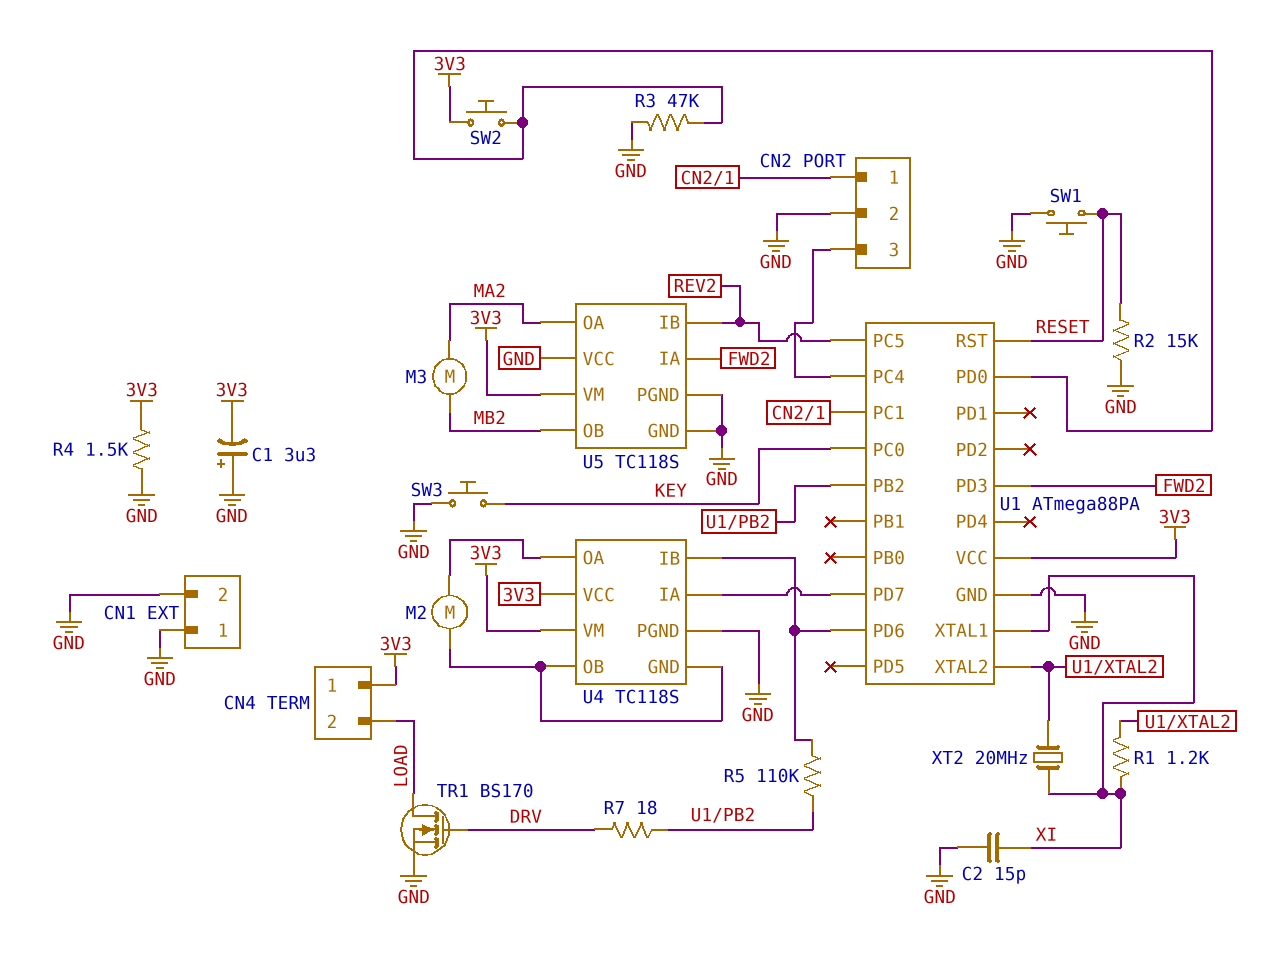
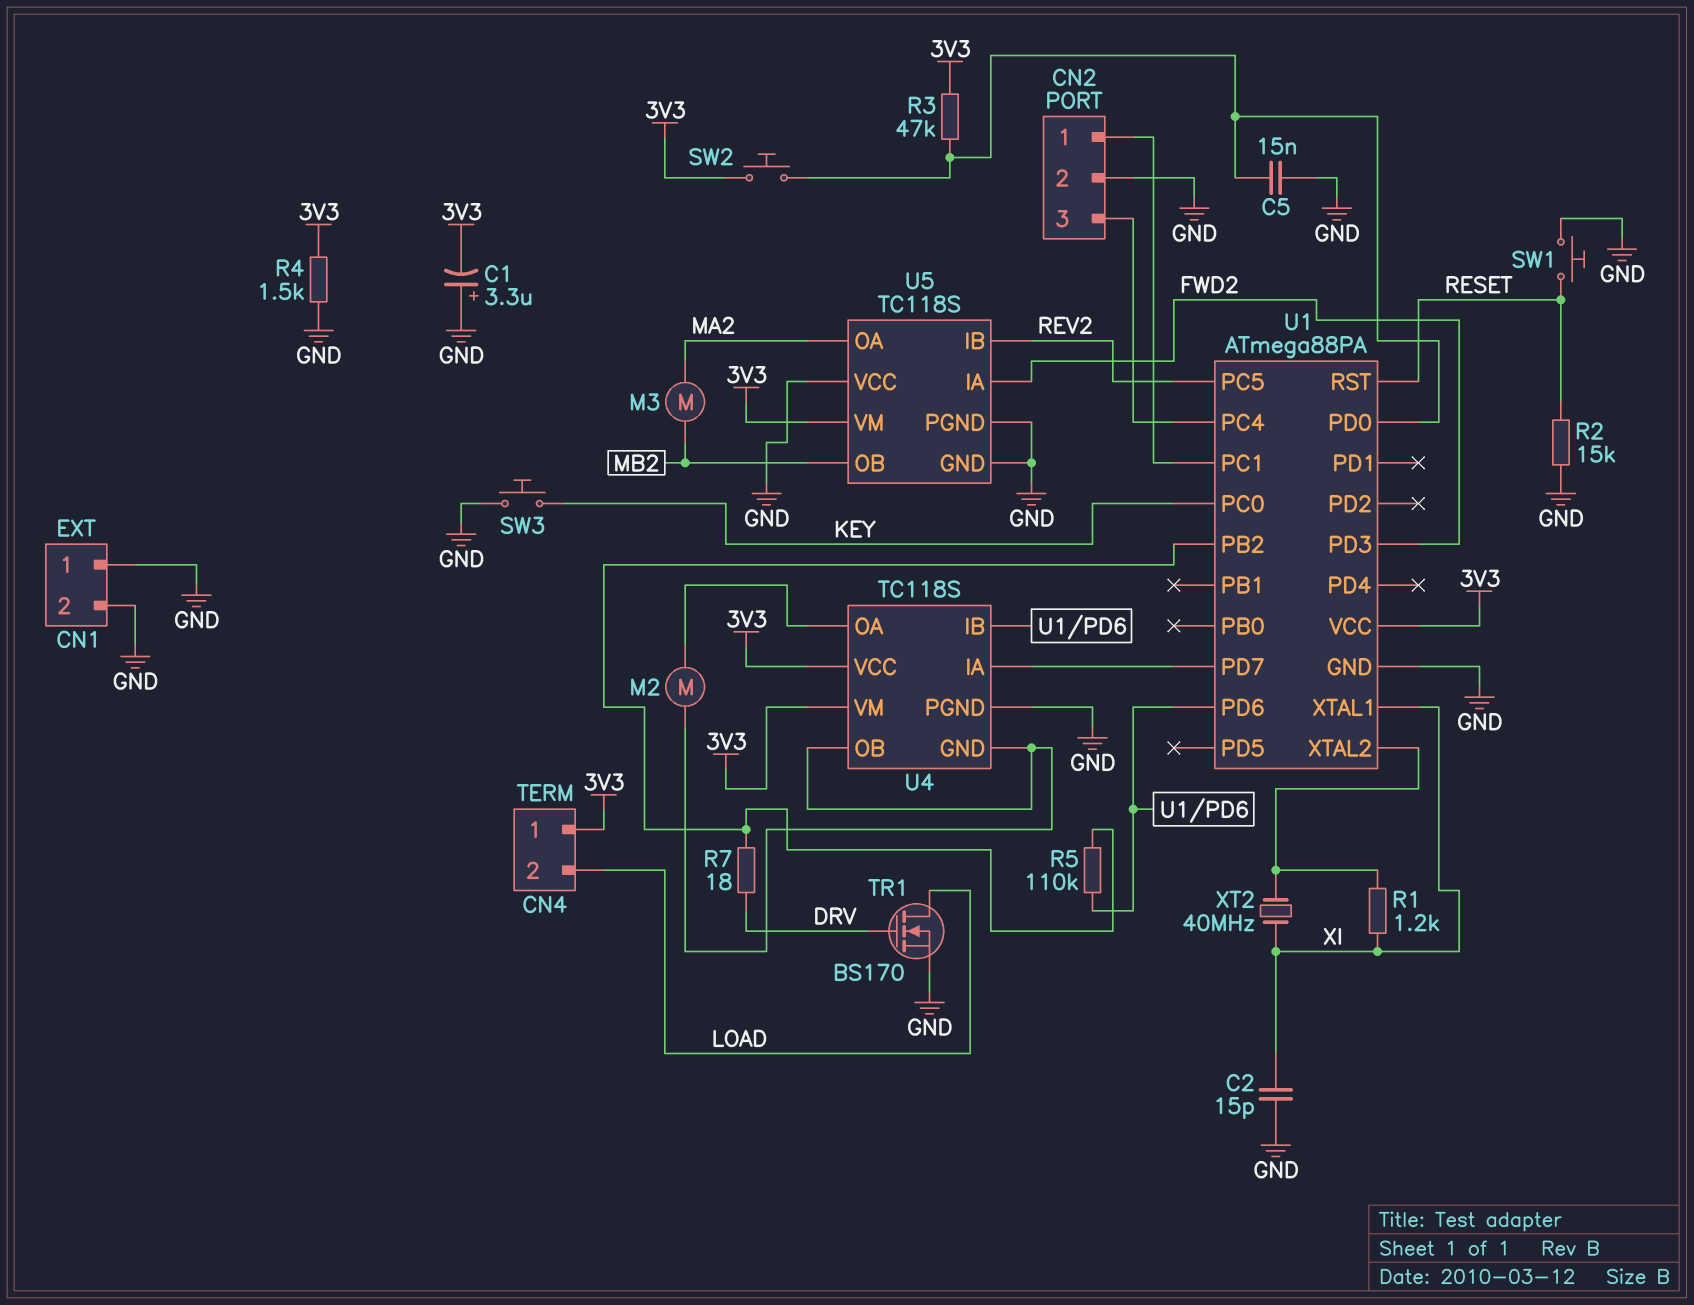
C5: none -> 15nF (GND, U1/PD0)
R3: 47k (GND, U1/PD0) -> 47k (3V3, U1/PD0)
XT2: 20MHz (U1/XTAL2, XI) -> 40MHz (U1/XTAL2, XI)

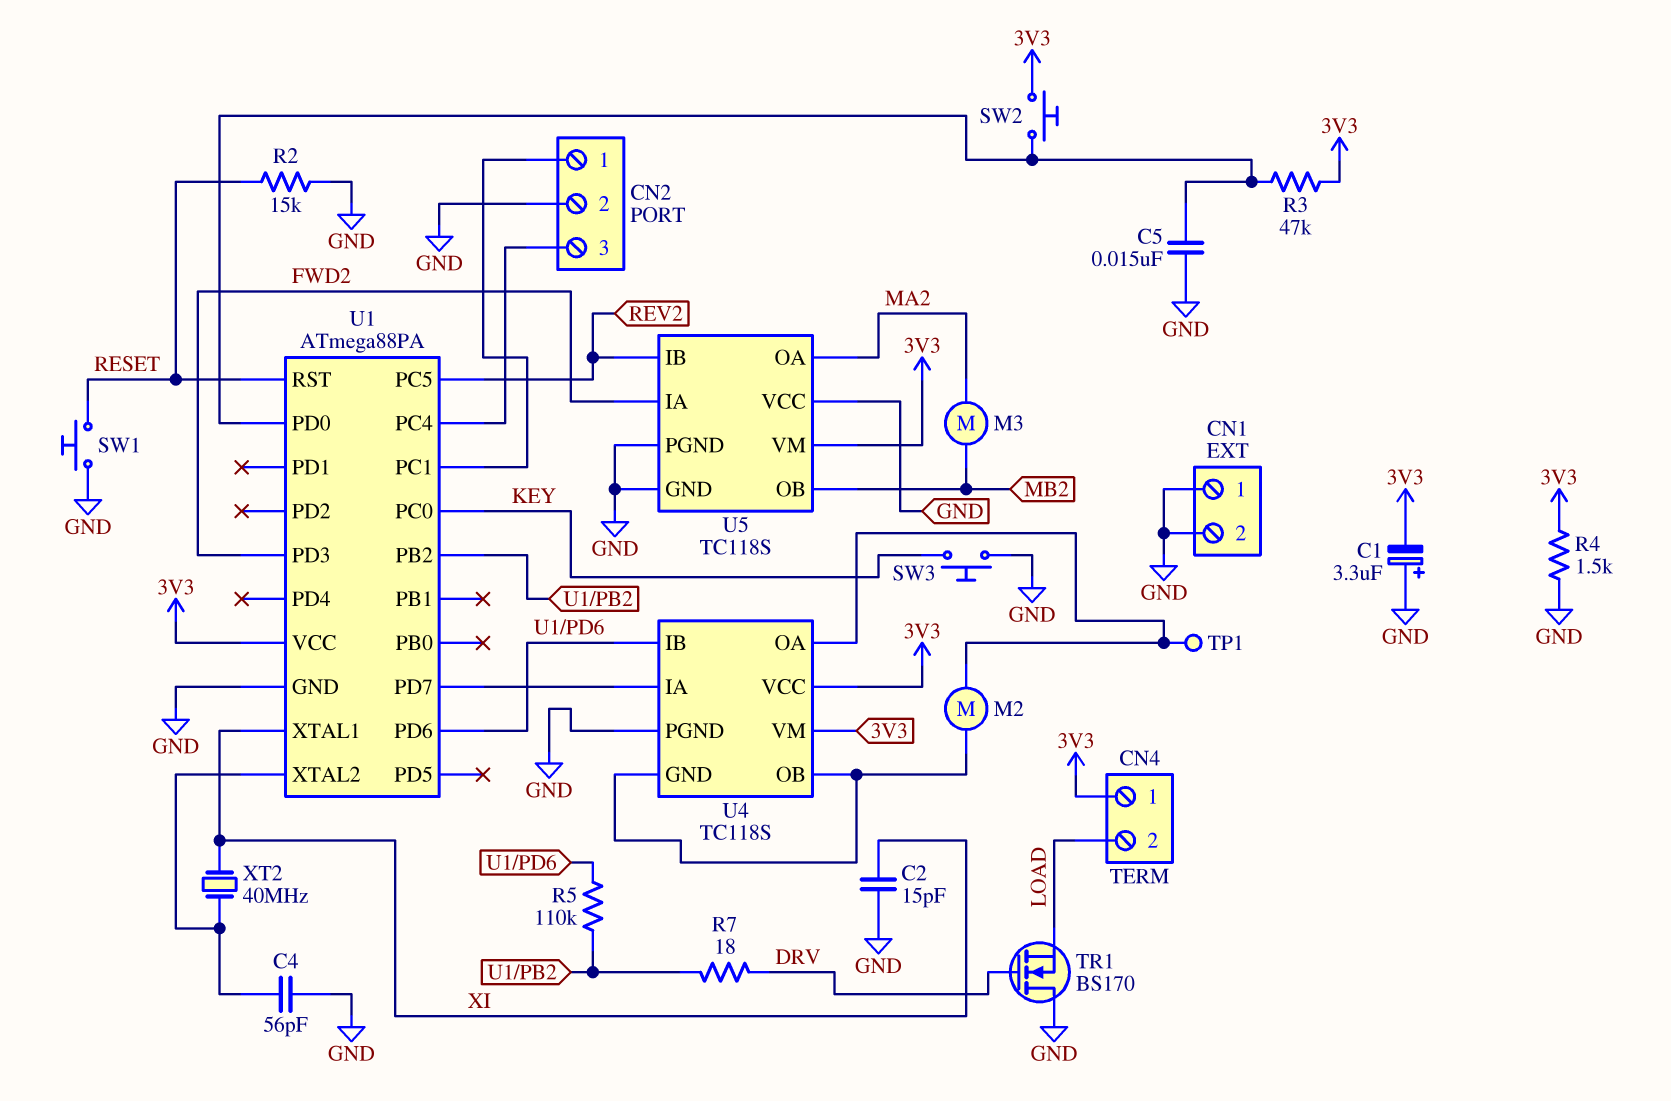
C4: none -> 56pF (GND, U1/XTAL2)
R1: 1.2k (U1/XTAL2, XI) -> none
TP1: none -> test point (U4/OA)
TR1: NMOS BS170 (G DRV, D LOAD, S GND) -> NMOS BS170 (G DRV, D GND, S LOAD)

